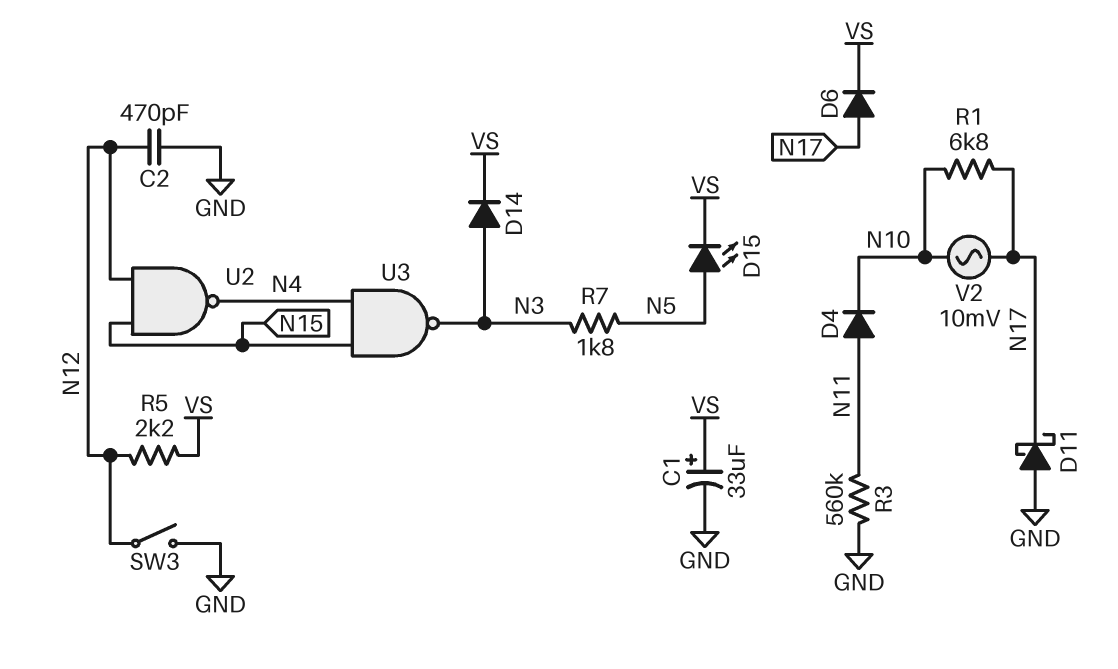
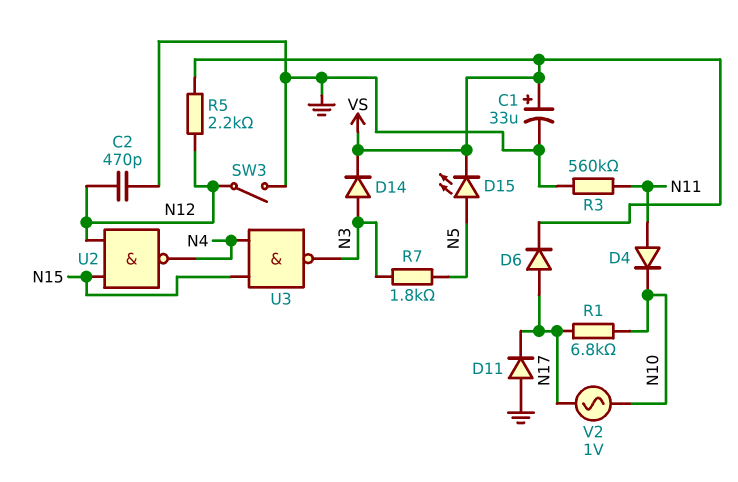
D11: schottky (A GND, K N17) -> diode (A GND, K N17)
V2: AC 10mV (N10, N17) -> AC 1V (N10, N17)

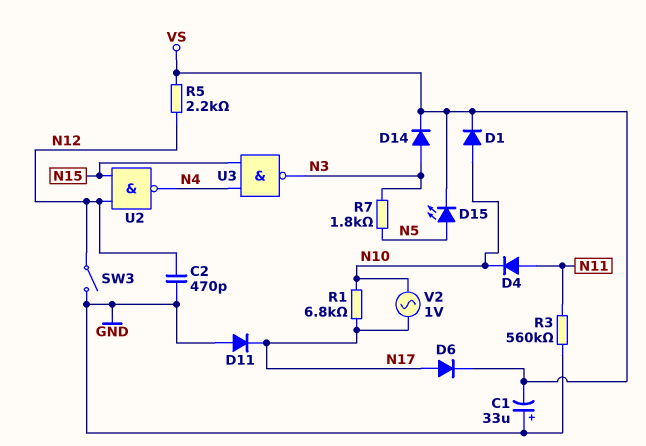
C1: 33uF (plus VS, minus GND) -> 33uF (plus GND, minus VS)
D1: none -> diode (A N10, K VS)

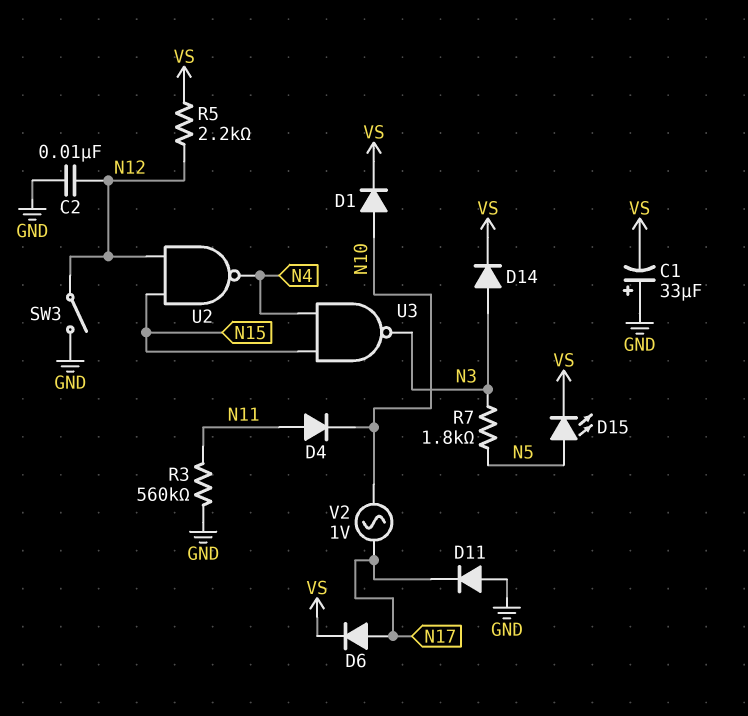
C2: 470pF (GND, N12) -> 10nF (GND, N12)
R1: 6.8k (N10, N17) -> none

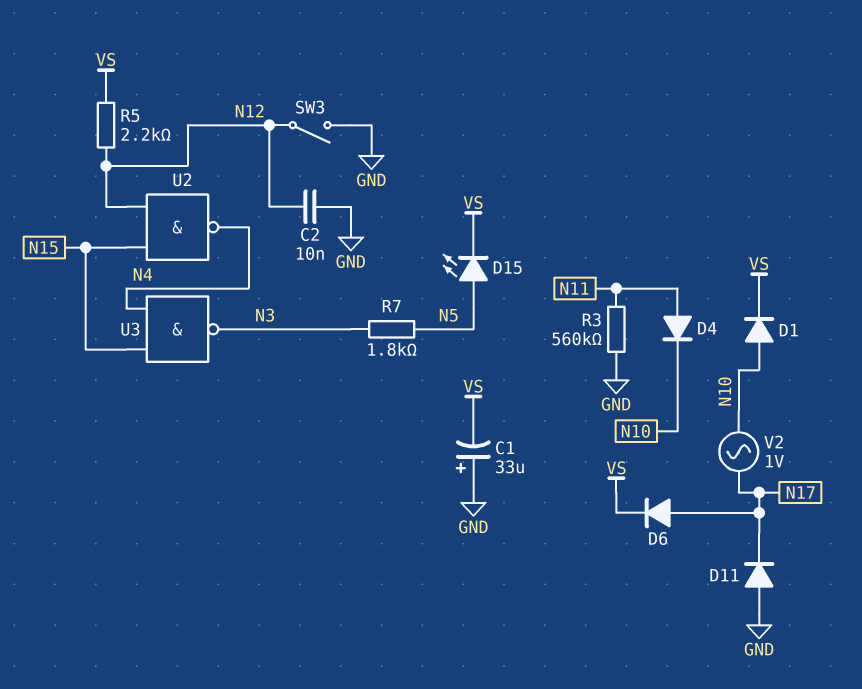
D14: diode (A N3, K VS) -> none

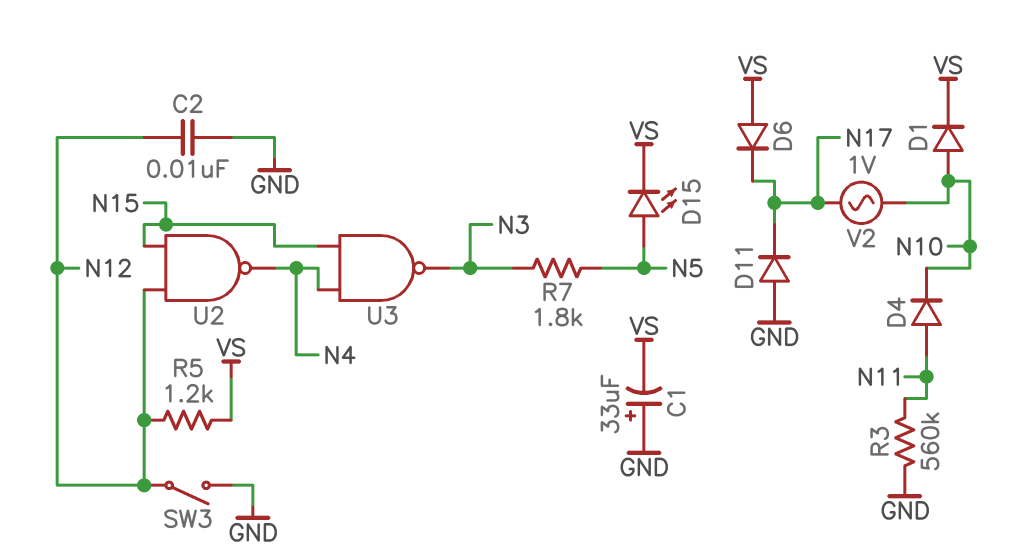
D6: diode (A N17, K VS) -> diode (A VS, K N17)
R5: 2.2k (N12, VS) -> 1.2k (N12, VS)

